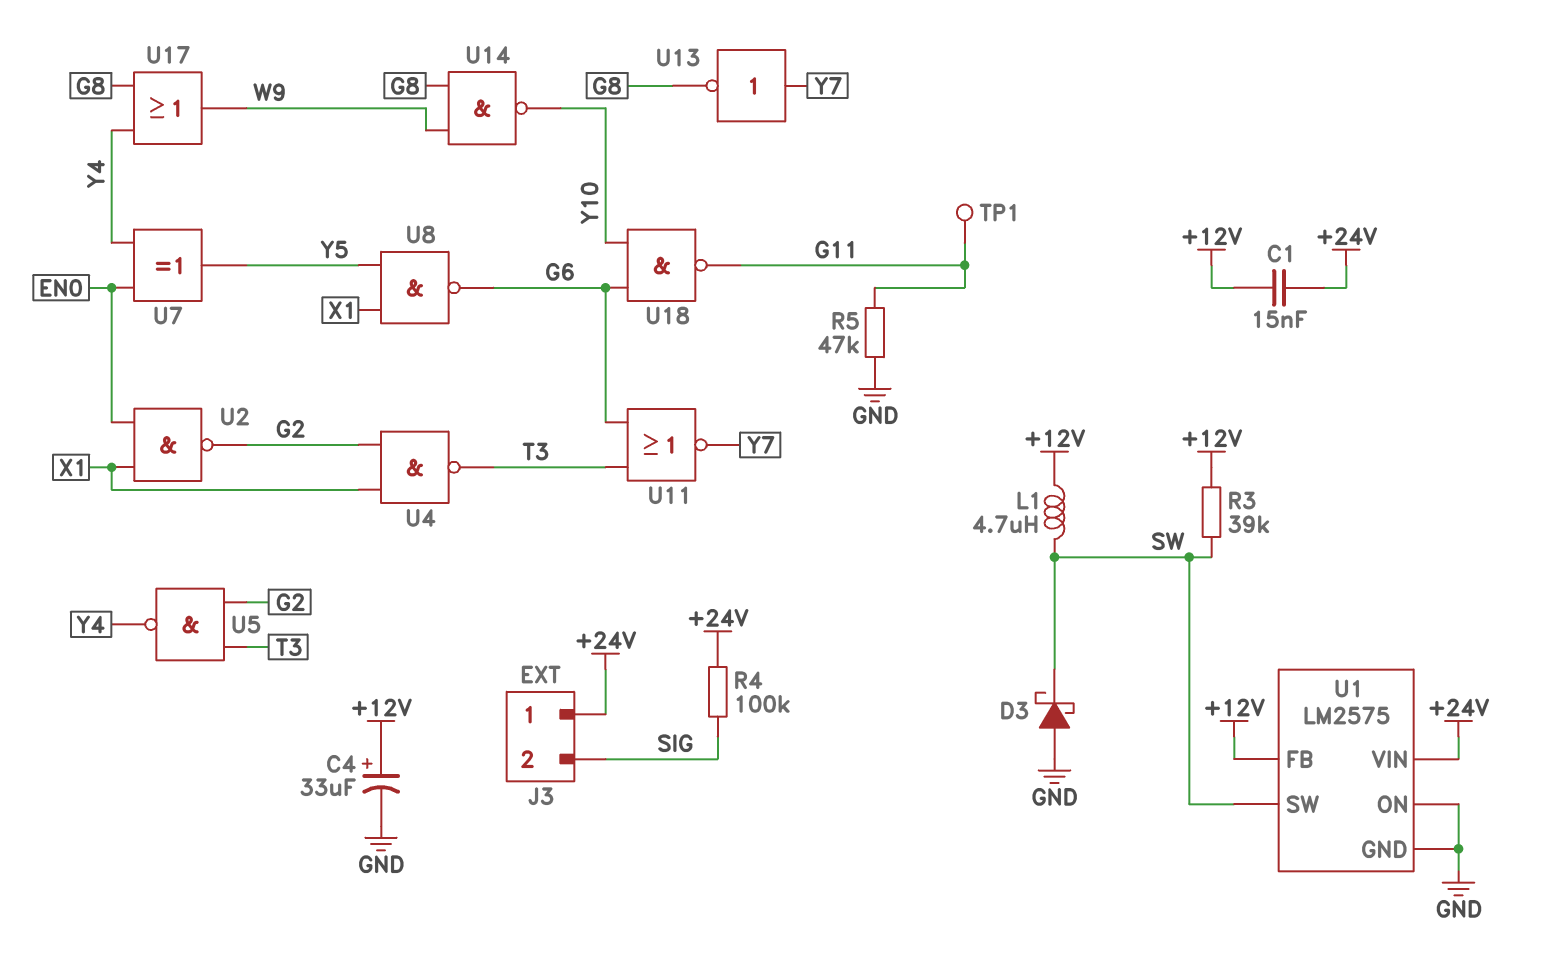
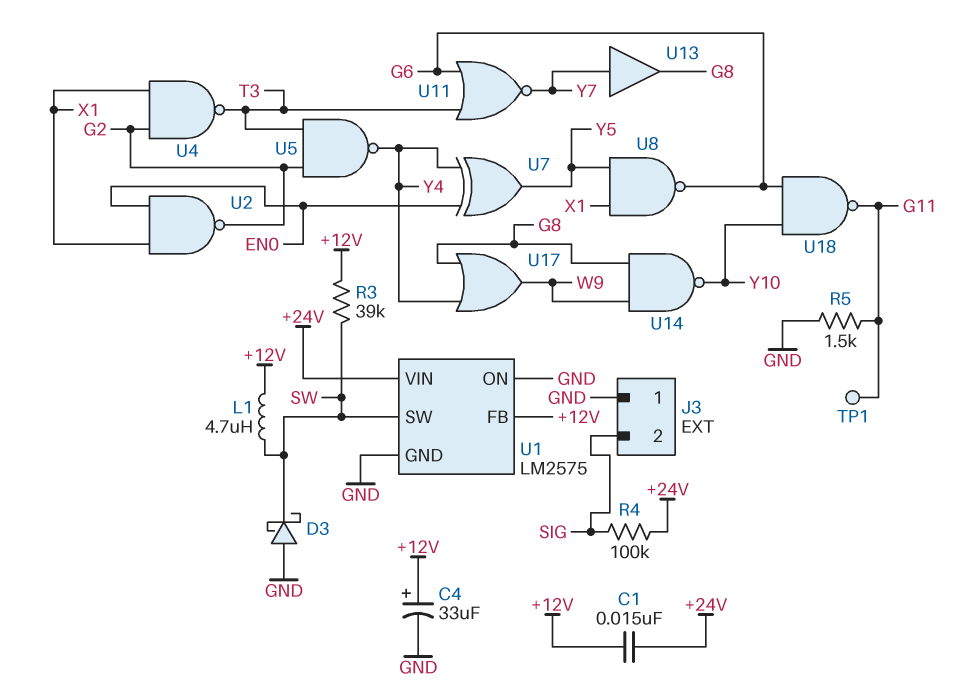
J3 pin 1: +24V -> GND
R5: 47k (G11, GND) -> 1.5k (G11, GND)
U13: NOT (in Y7, out G8) -> buffer (in Y7, out G8)

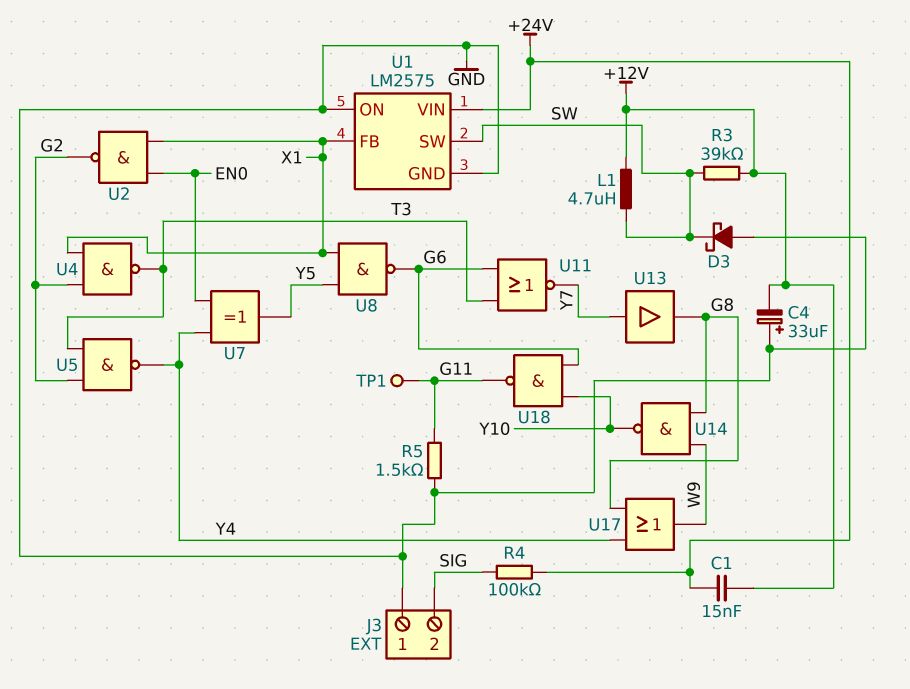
C4: 33uF (plus +12V, minus GND) -> 33uF (plus GND, minus +12V)
U1 pin FB: +12V -> X1

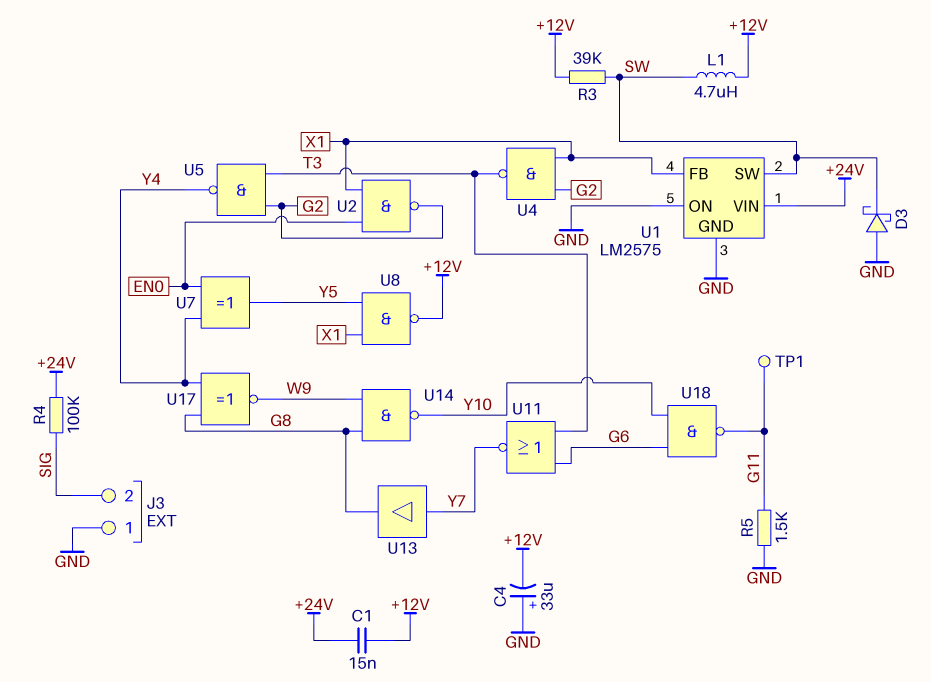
U8: NAND (in X1, in Y5, out G6) -> NAND (in X1, in Y5, out +12V)
U17: OR (in G8, in Y4, out W9) -> XNOR (in G8, in Y4, out W9)

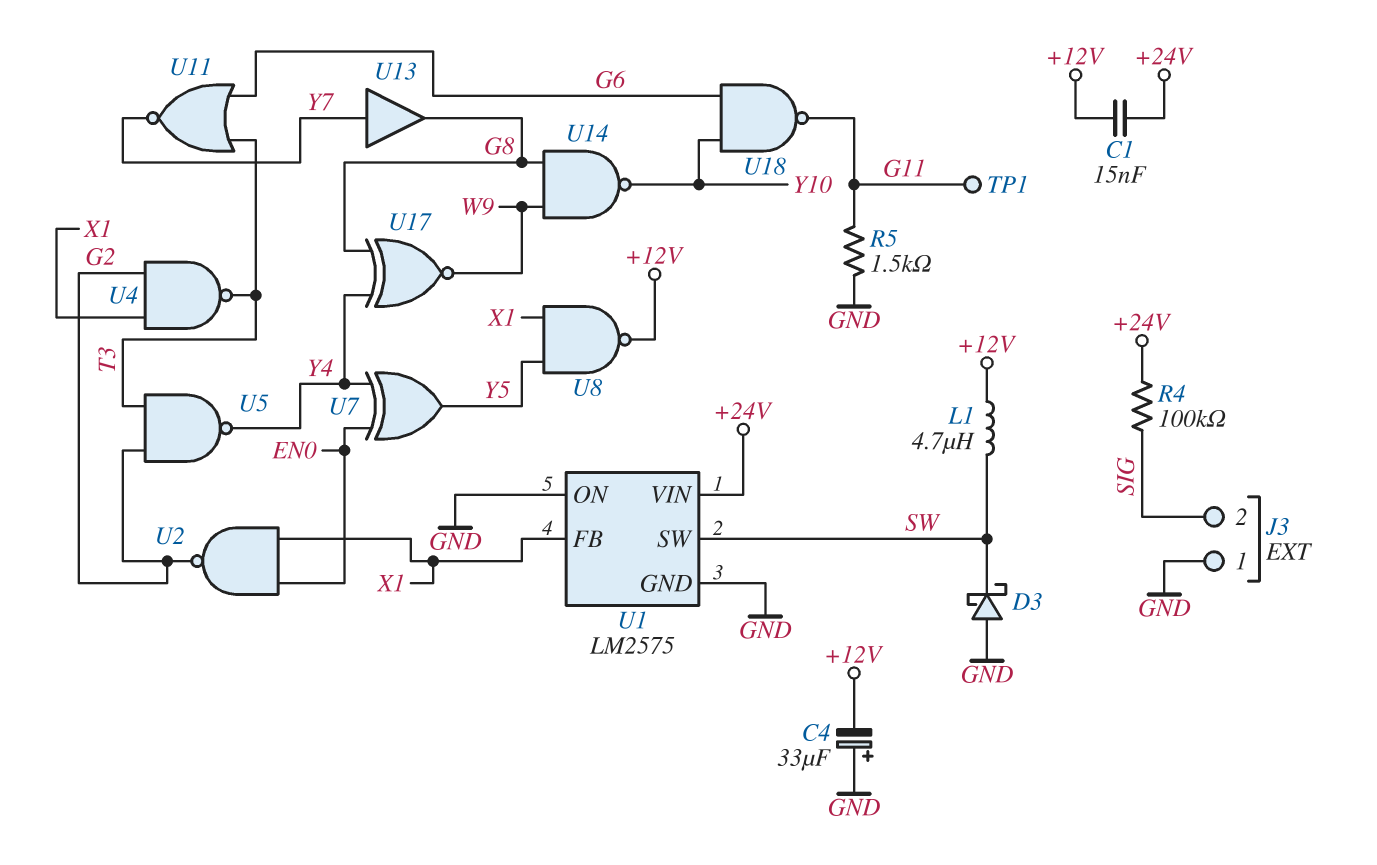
R3: 39k (+12V, SW) -> none

